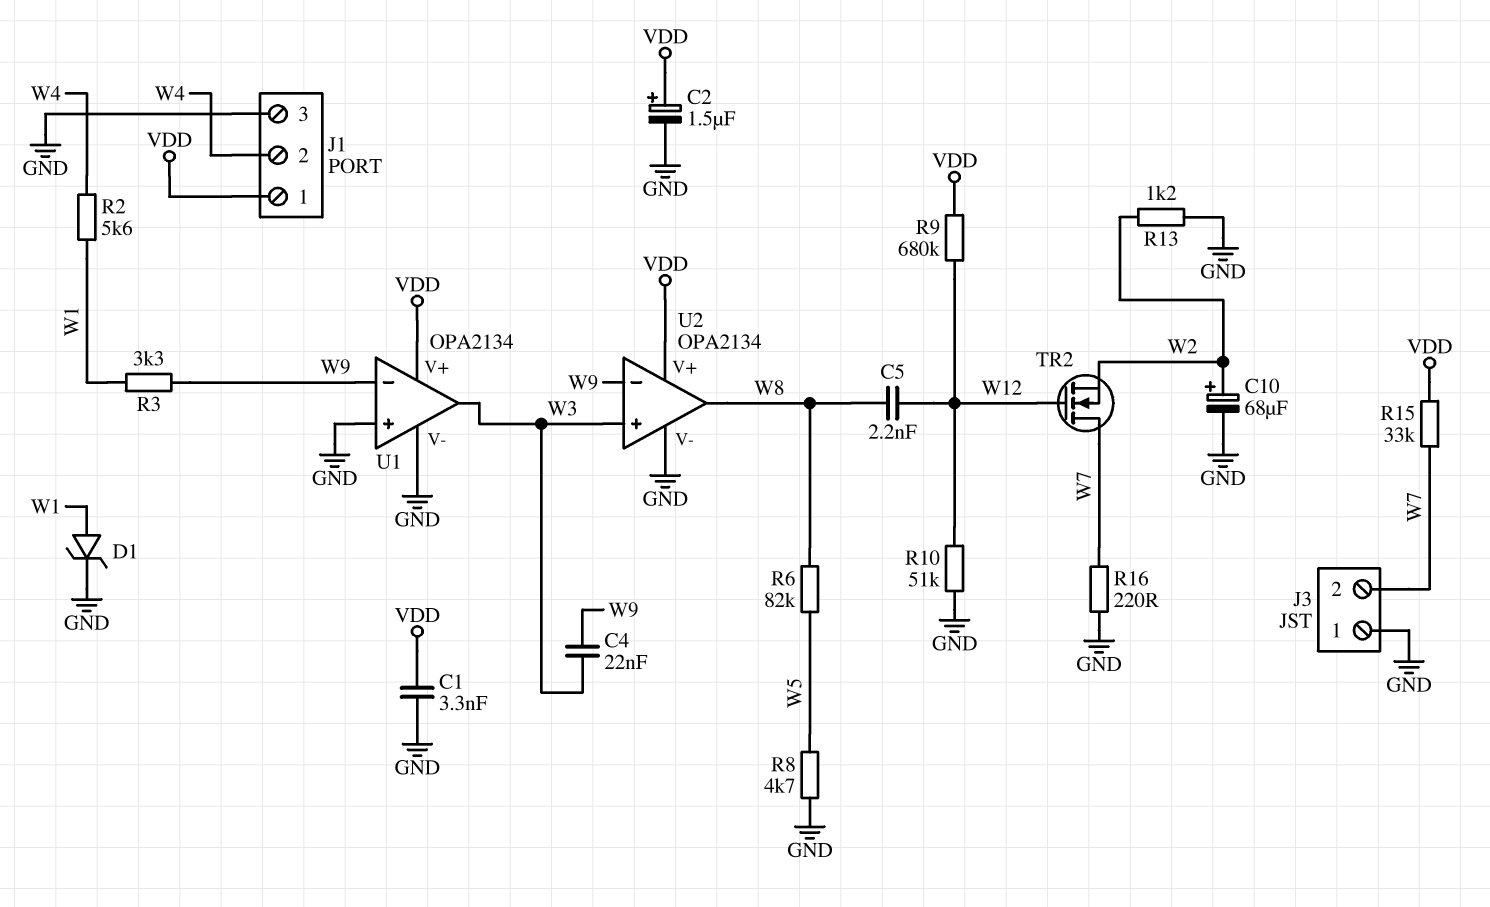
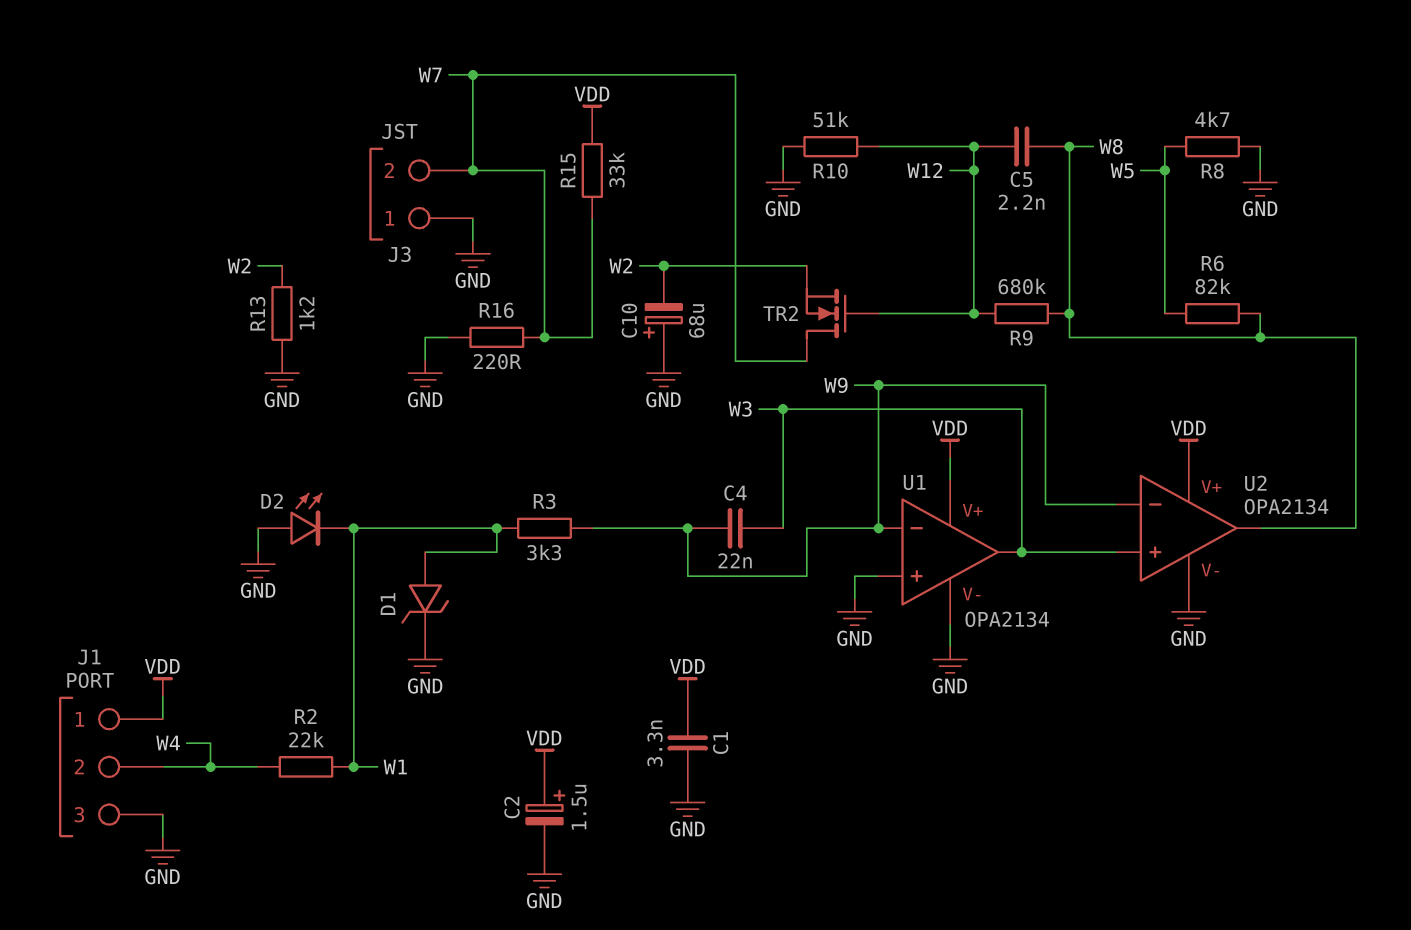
C10: 68uF (plus W2, minus GND) -> 68uF (plus GND, minus W2)
D2: none -> LED (A GND, K W1)
R2: 5.6k (W1, W4) -> 22k (W1, W4)
R9: 680k (VDD, W12) -> 680k (W8, W12)

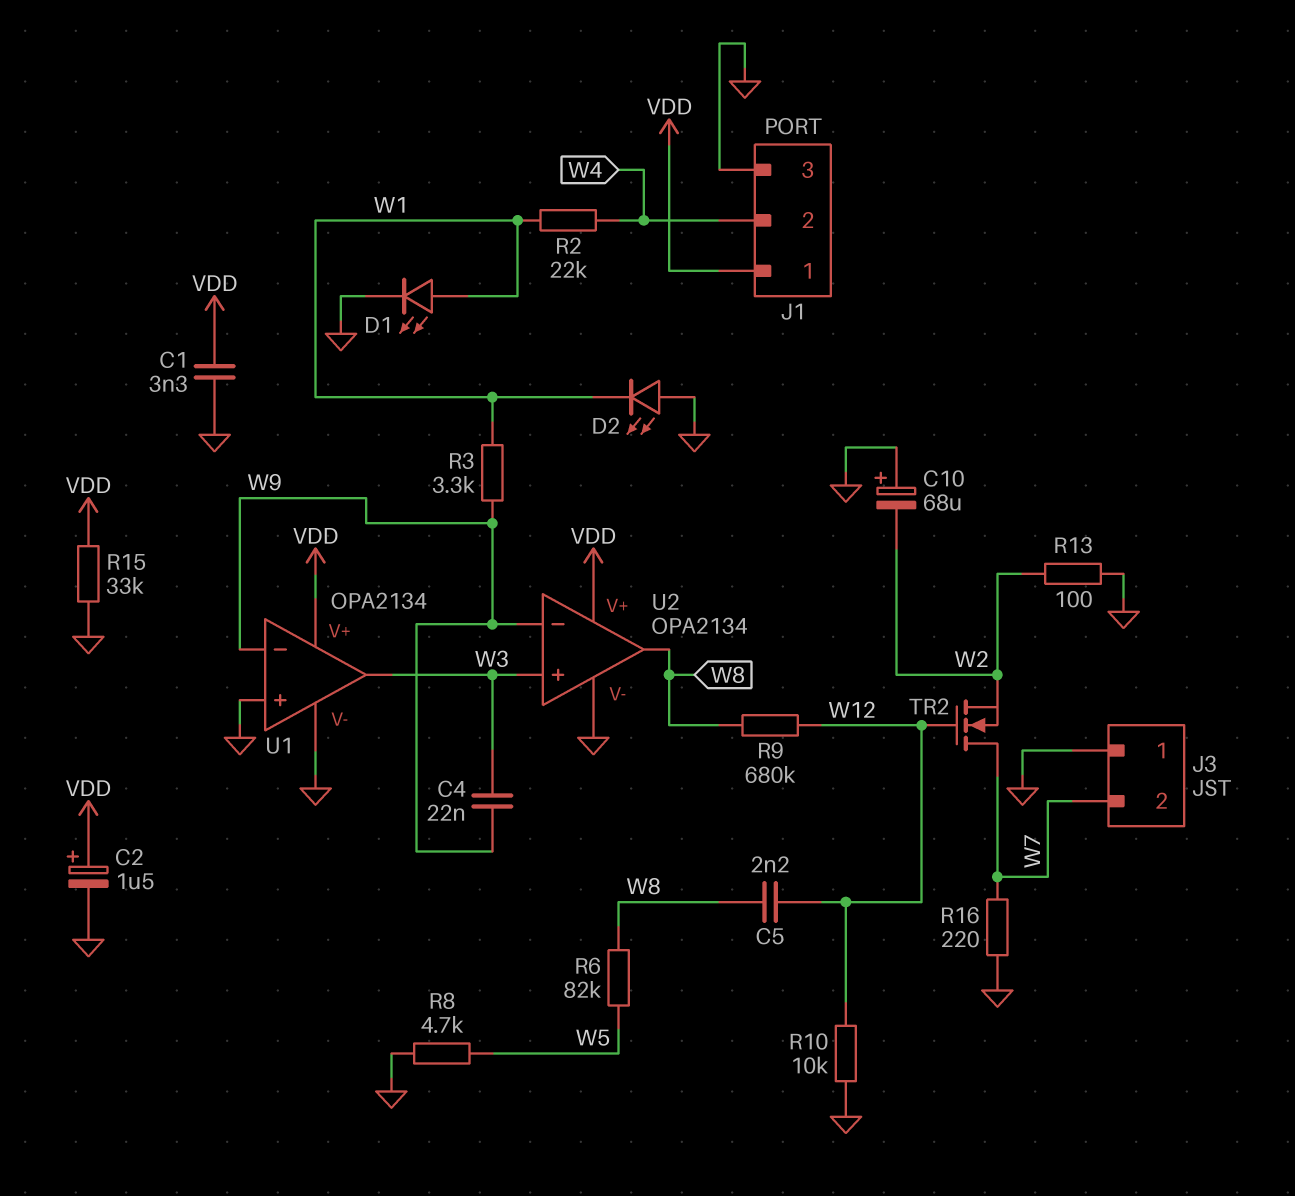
D1: zener (A W1, K GND) -> LED (A W1, K GND)
R10: 51k (GND, W12) -> 10k (GND, W12)
R13: 1.2k (GND, W2) -> 100 (GND, W2)
R15: 33k (VDD, W7) -> 33k (GND, VDD)

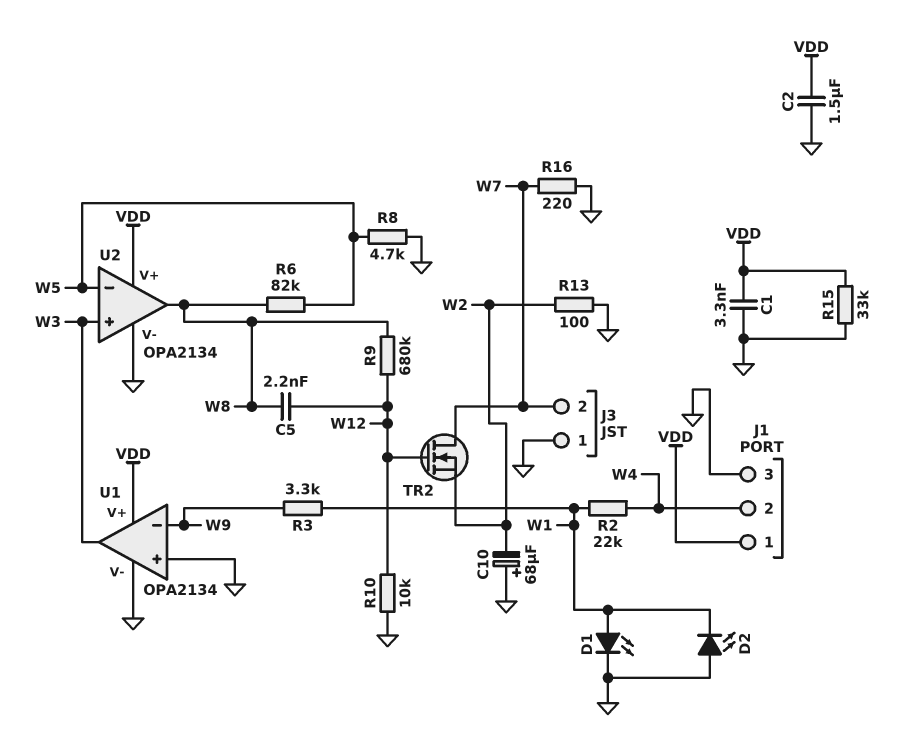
C2: 1.5uF (plus VDD, minus GND) -> 1.5uF (GND, VDD)
C4: 22nF (W3, W9) -> none
U2 pin in-: W9 -> W5

